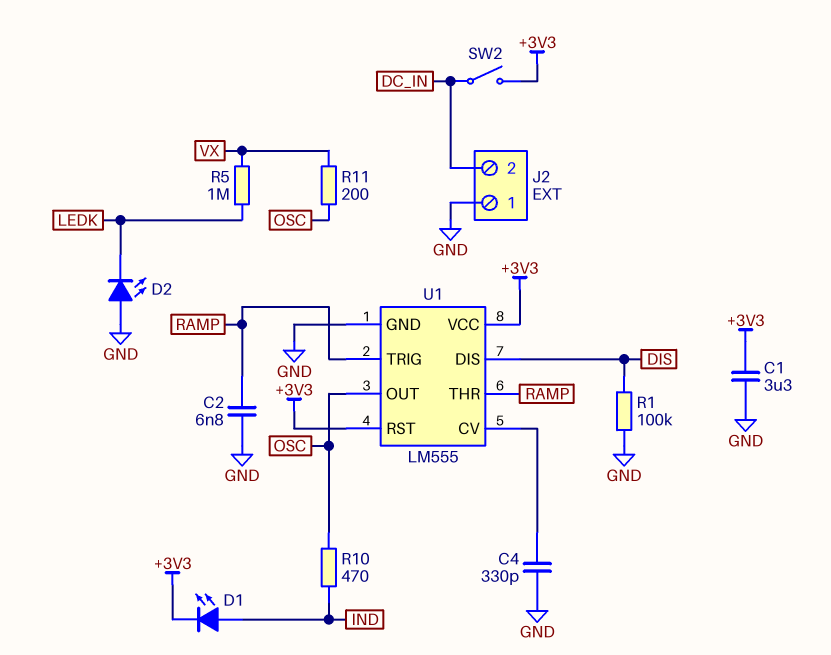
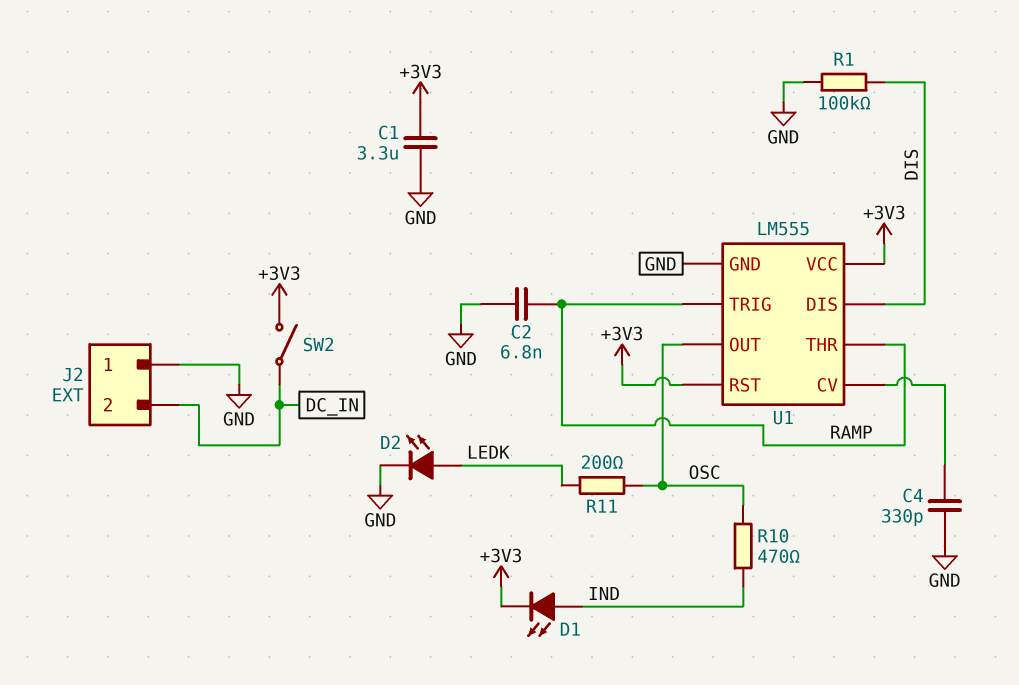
D2: LED (A GND, K LEDK) -> LED (A LEDK, K GND)
R5: 1M (LEDK, VX) -> none
R11: 200 (OSC, VX) -> 200 (LEDK, OSC)

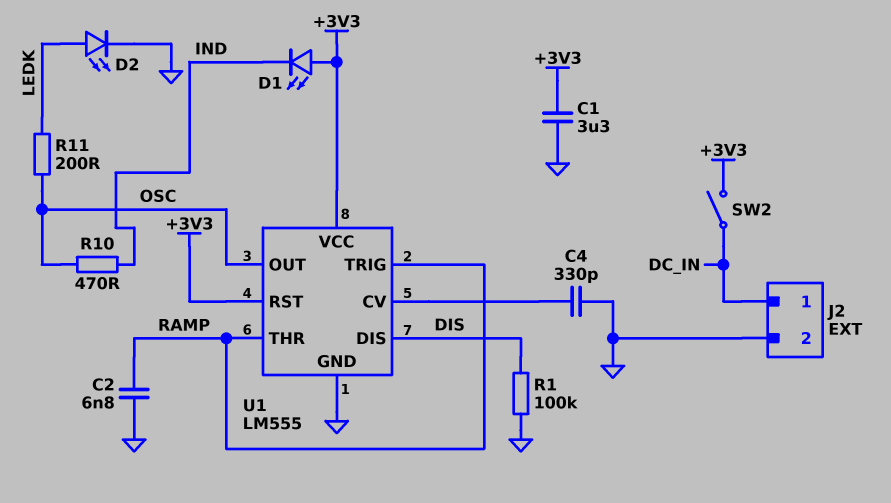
D1: LED (A IND, K +3V3) -> LED (A +3V3, K IND)
J2 pin 1: GND -> DC_IN
J2 pin 2: DC_IN -> GND

